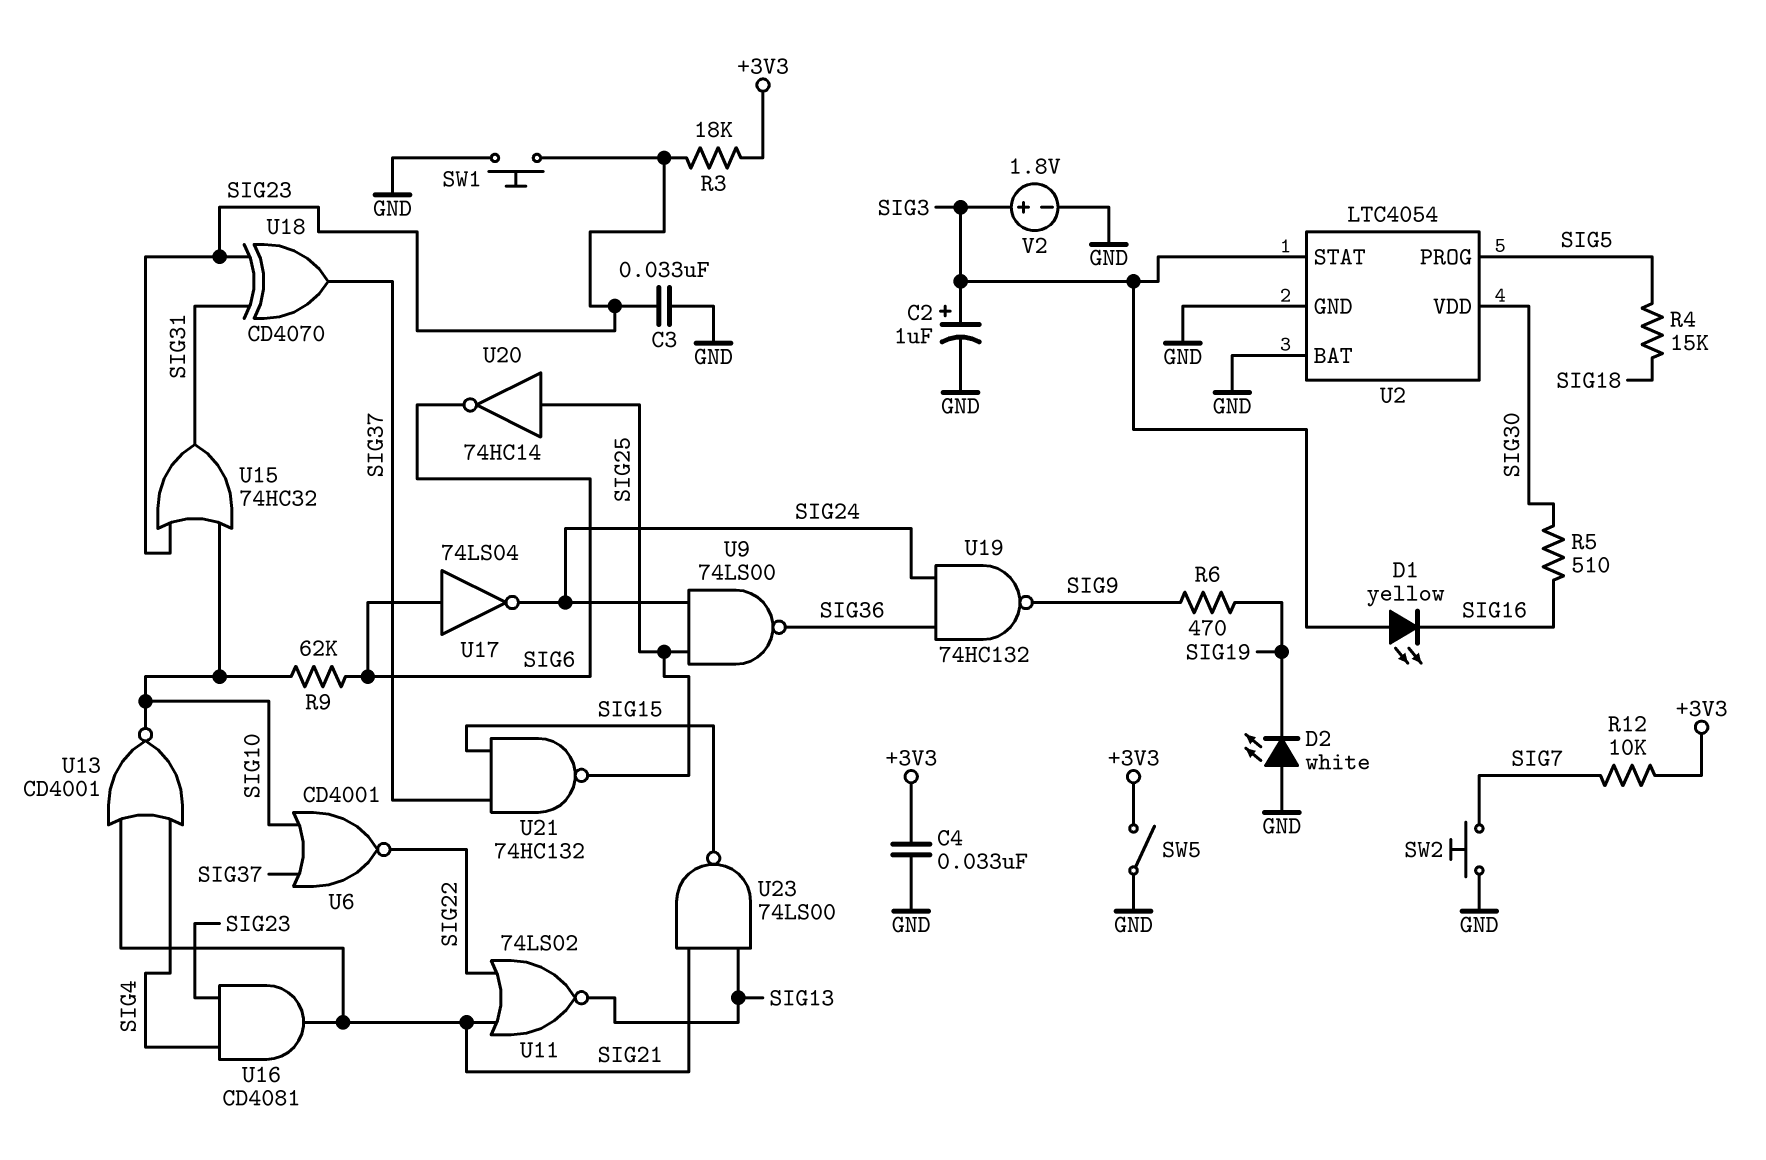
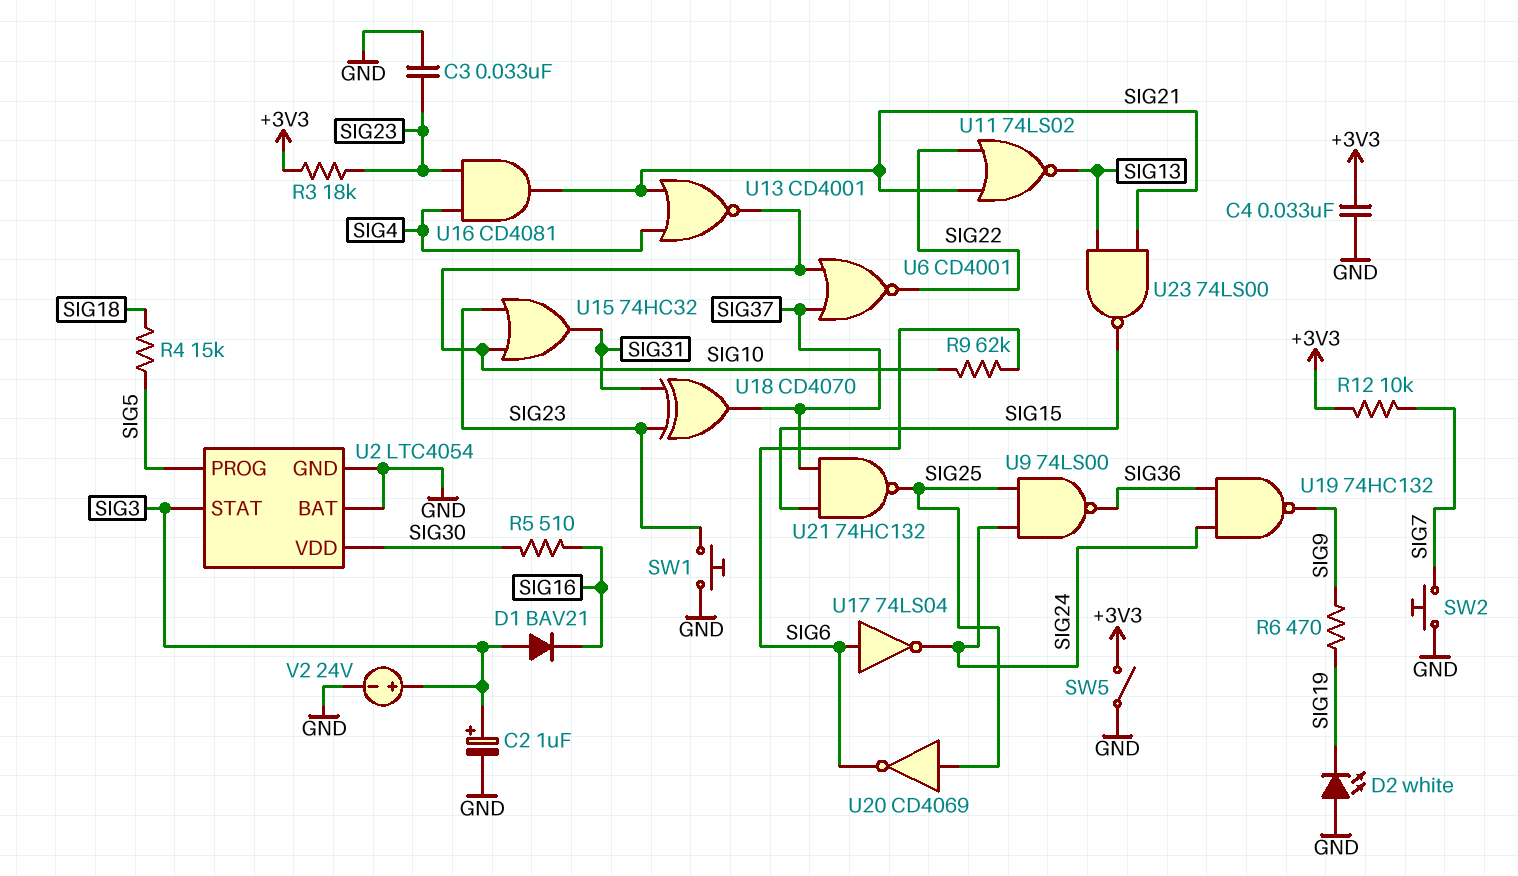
D1: LED yellow (A SIG3, K SIG16) -> diode BAV21 (A SIG3, K SIG16)
U20: NOT 74HC14 (in SIG25, out SIG6) -> NOT CD4069 (in SIG25, out SIG6)
V2: 1.8V (plus SIG3, minus GND) -> 24V (plus SIG3, minus GND)

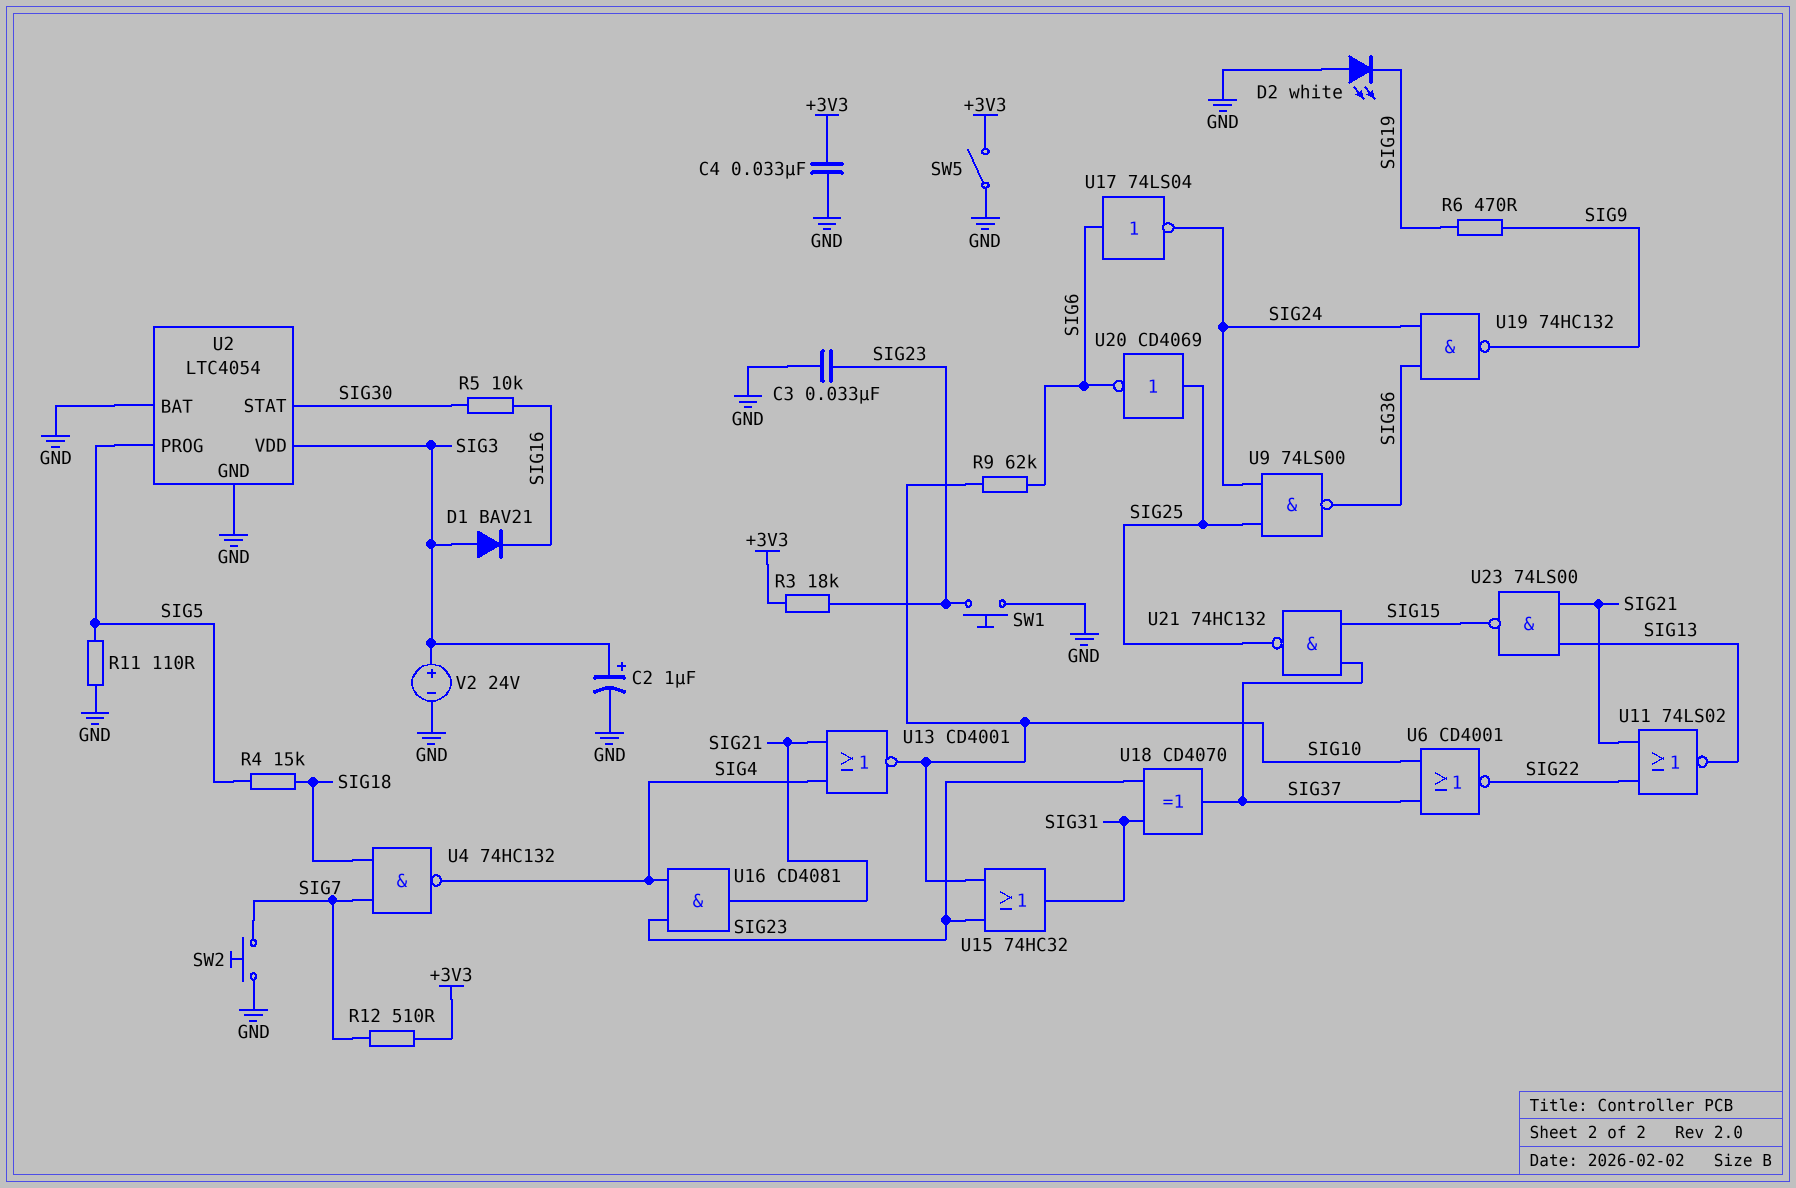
R5: 510 (SIG16, SIG30) -> 10k (SIG16, SIG30)
R11: none -> 110 (GND, SIG5)
R12: 10k (+3V3, SIG7) -> 510 (+3V3, SIG7)
U2 pin STAT: SIG3 -> SIG30
U2 pin VDD: SIG30 -> SIG3
U4: none -> NAND 74HC132 (in SIG7, in SIG18, out SIG4)

